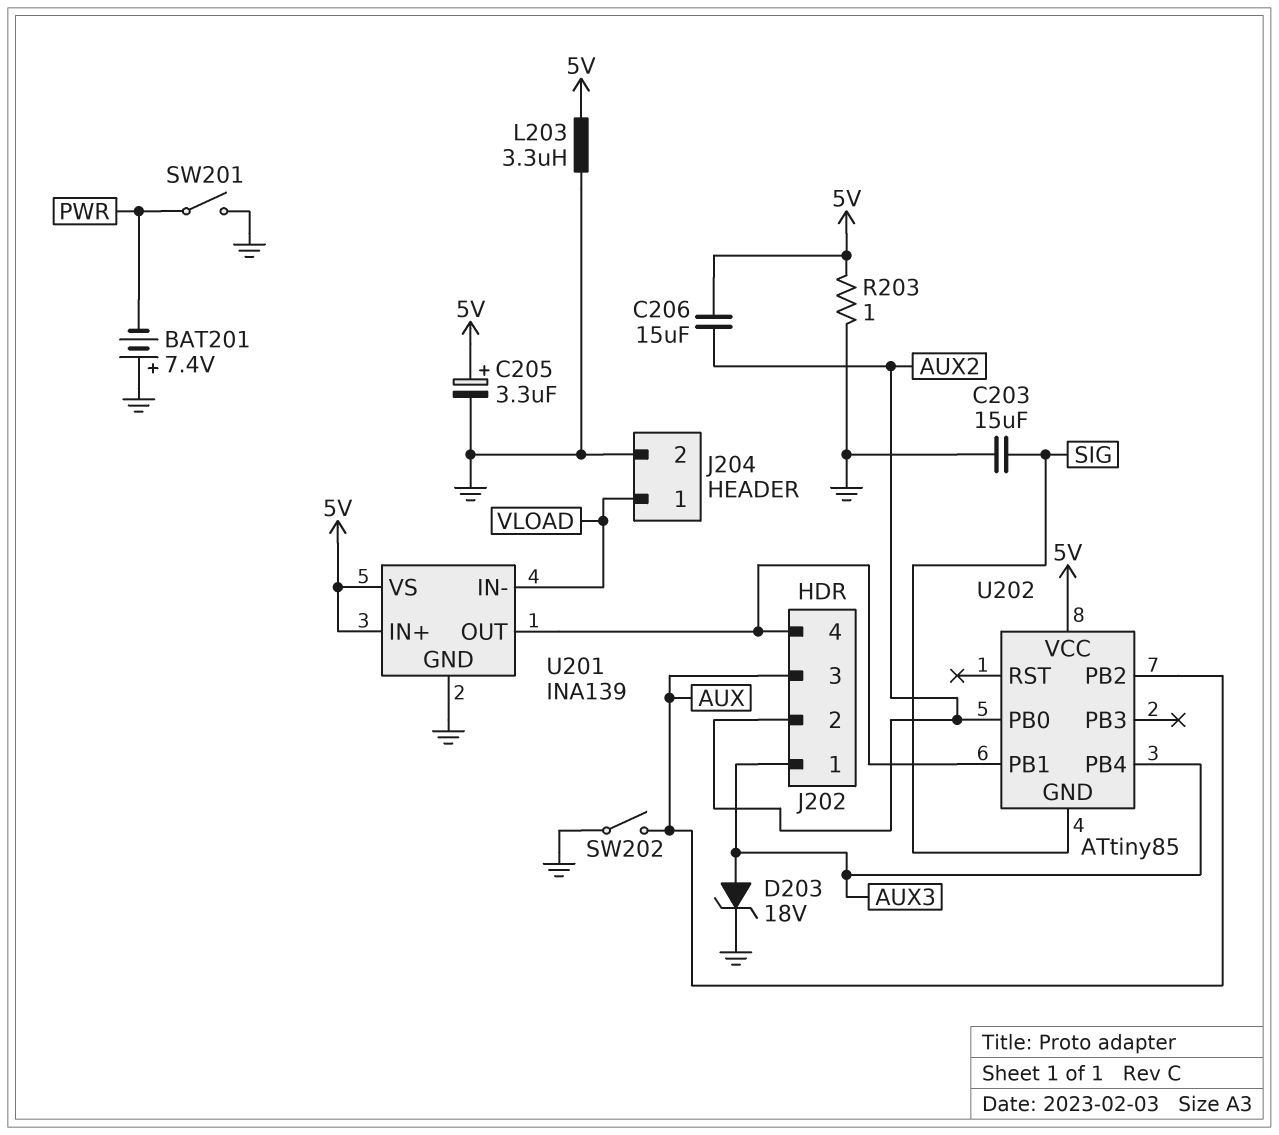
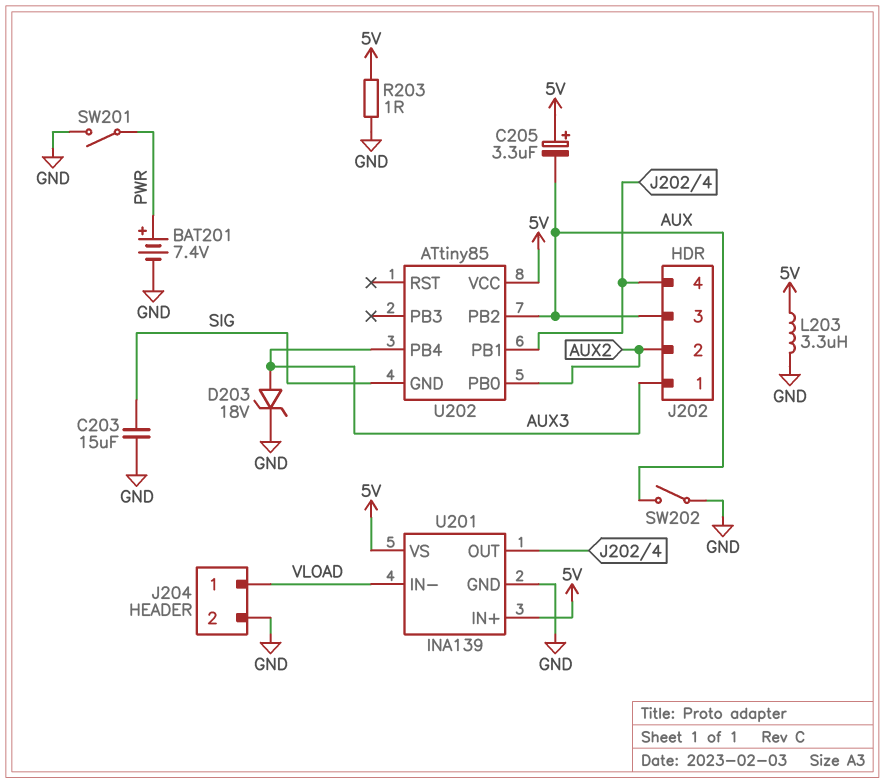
BAT201: 7.4V (plus GND, minus PWR) -> 7.4V (plus PWR, minus GND)
C205: 3.3uF (plus 5V, minus GND) -> 3.3uF (plus 5V, minus AUX)
C206: 15uF (5V, AUX2) -> none

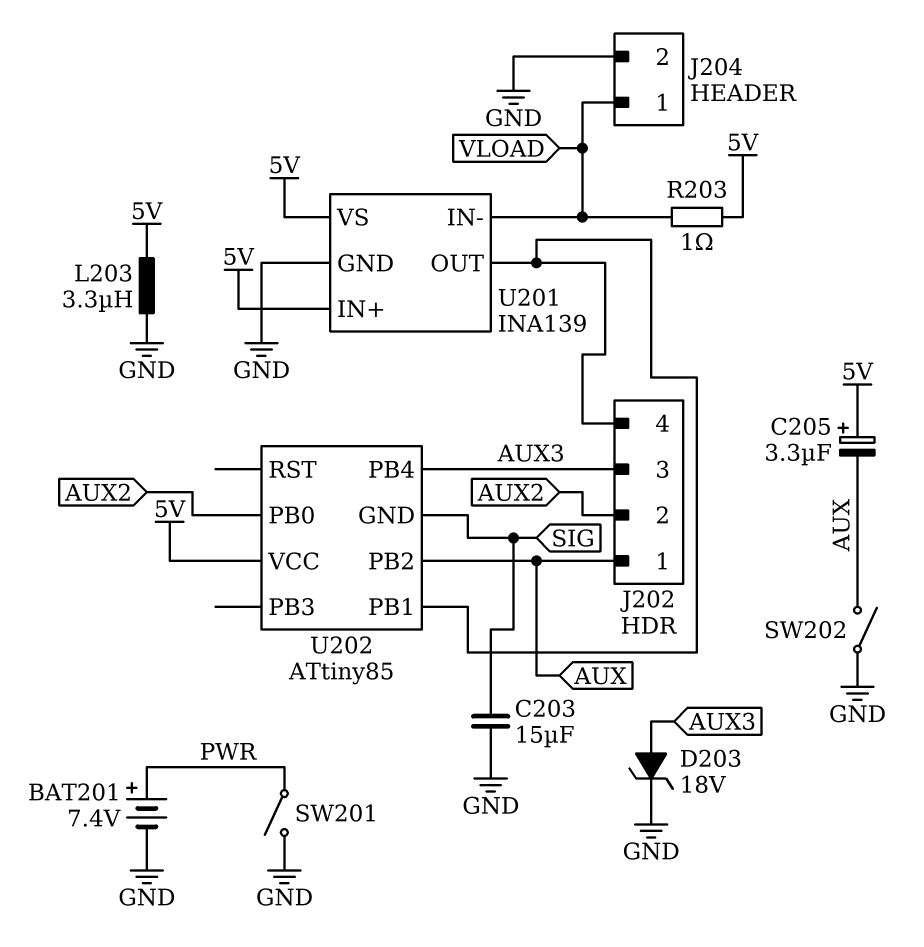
J202 pin 1: AUX3 -> AUX
J202 pin 3: AUX -> AUX3
R203: 1 (5V, GND) -> 1 (5V, VLOAD)

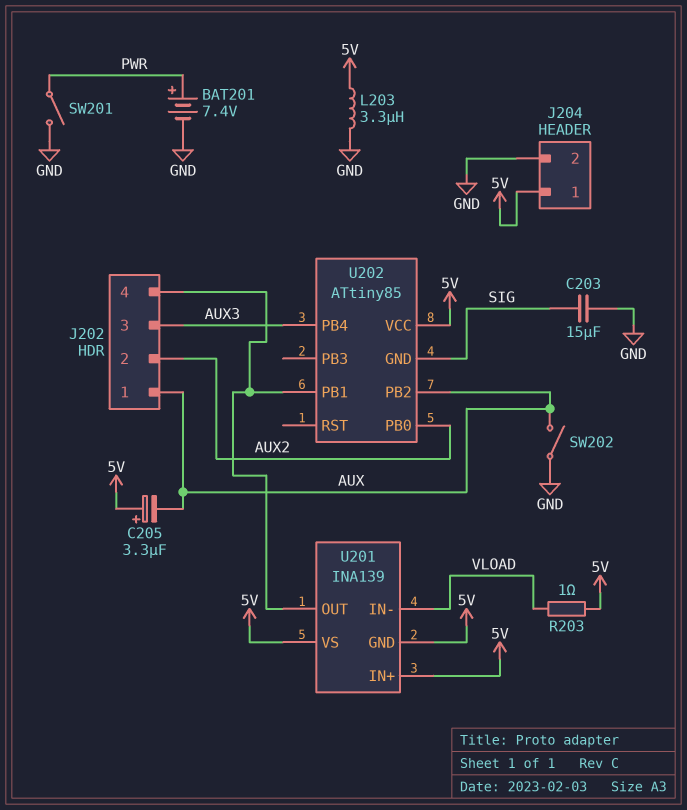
D203: zener 18V (A AUX3, K GND) -> none
J204 pin 1: VLOAD -> 5V
U201 pin GND: GND -> 5V

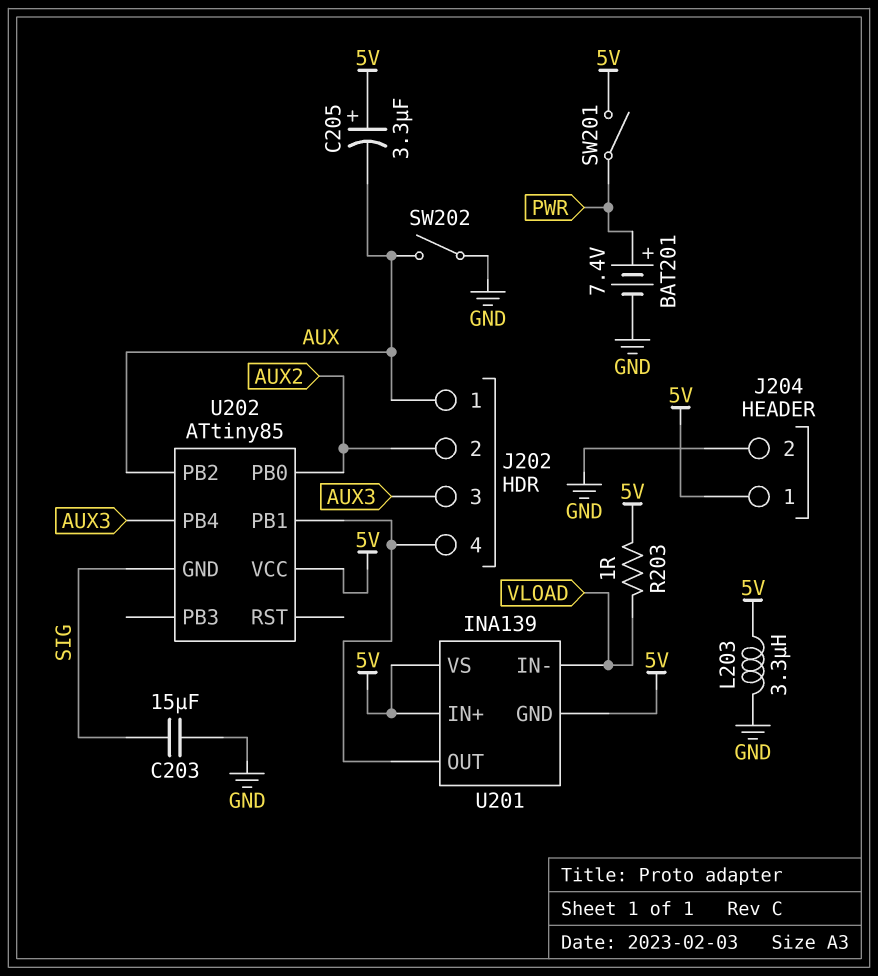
SW201: switch (GND, PWR) -> switch (5V, PWR)

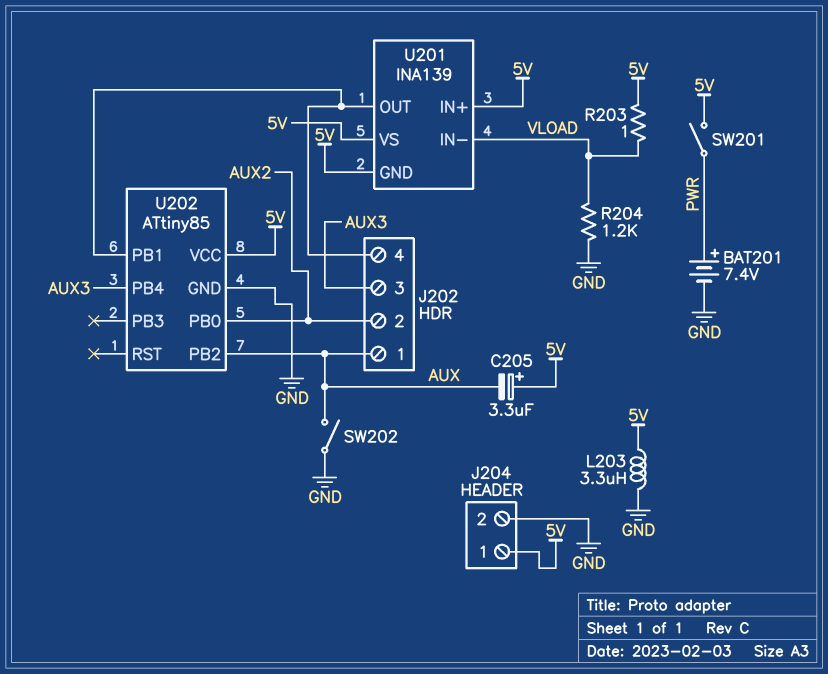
C203: 15uF (GND, SIG) -> none
R204: none -> 1.2k (GND, VLOAD)
U202 pin GND: SIG -> GND

